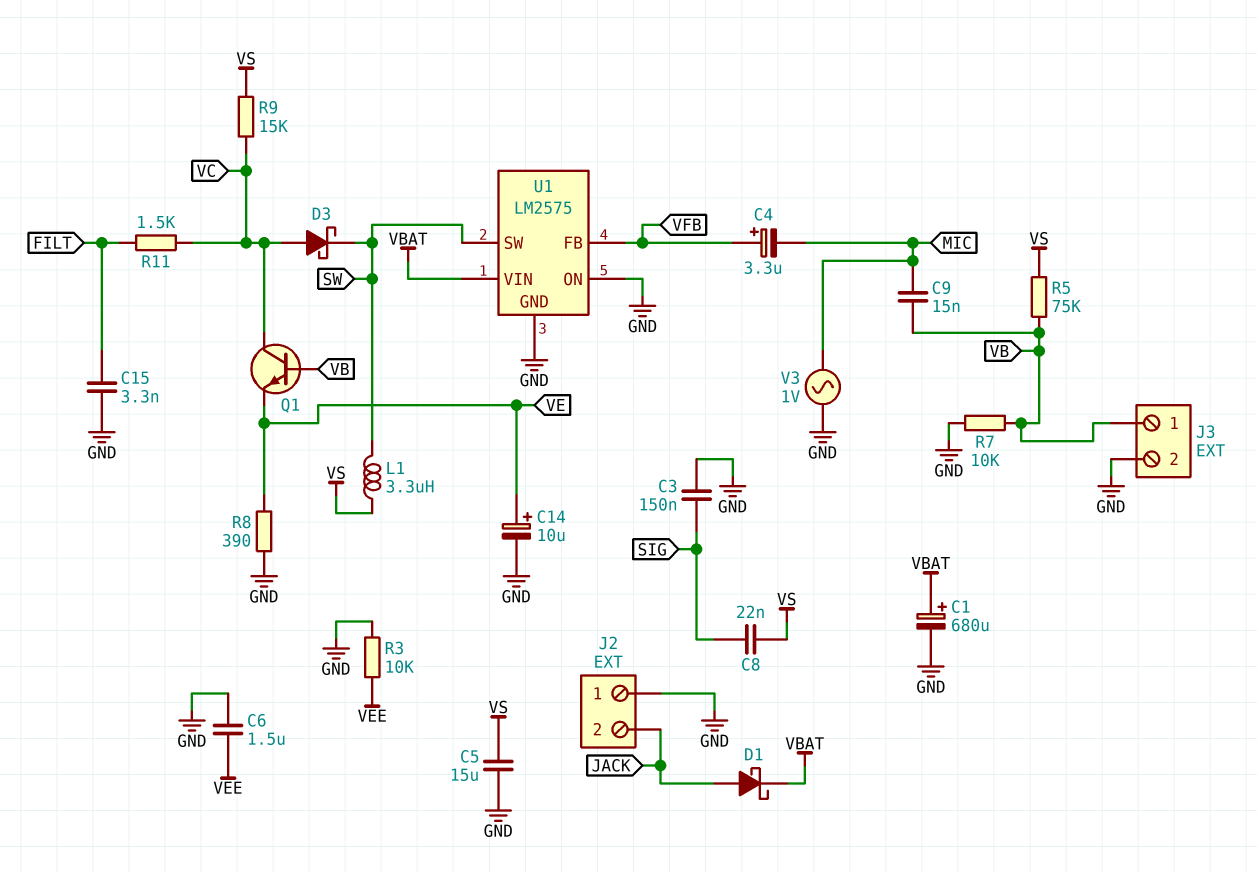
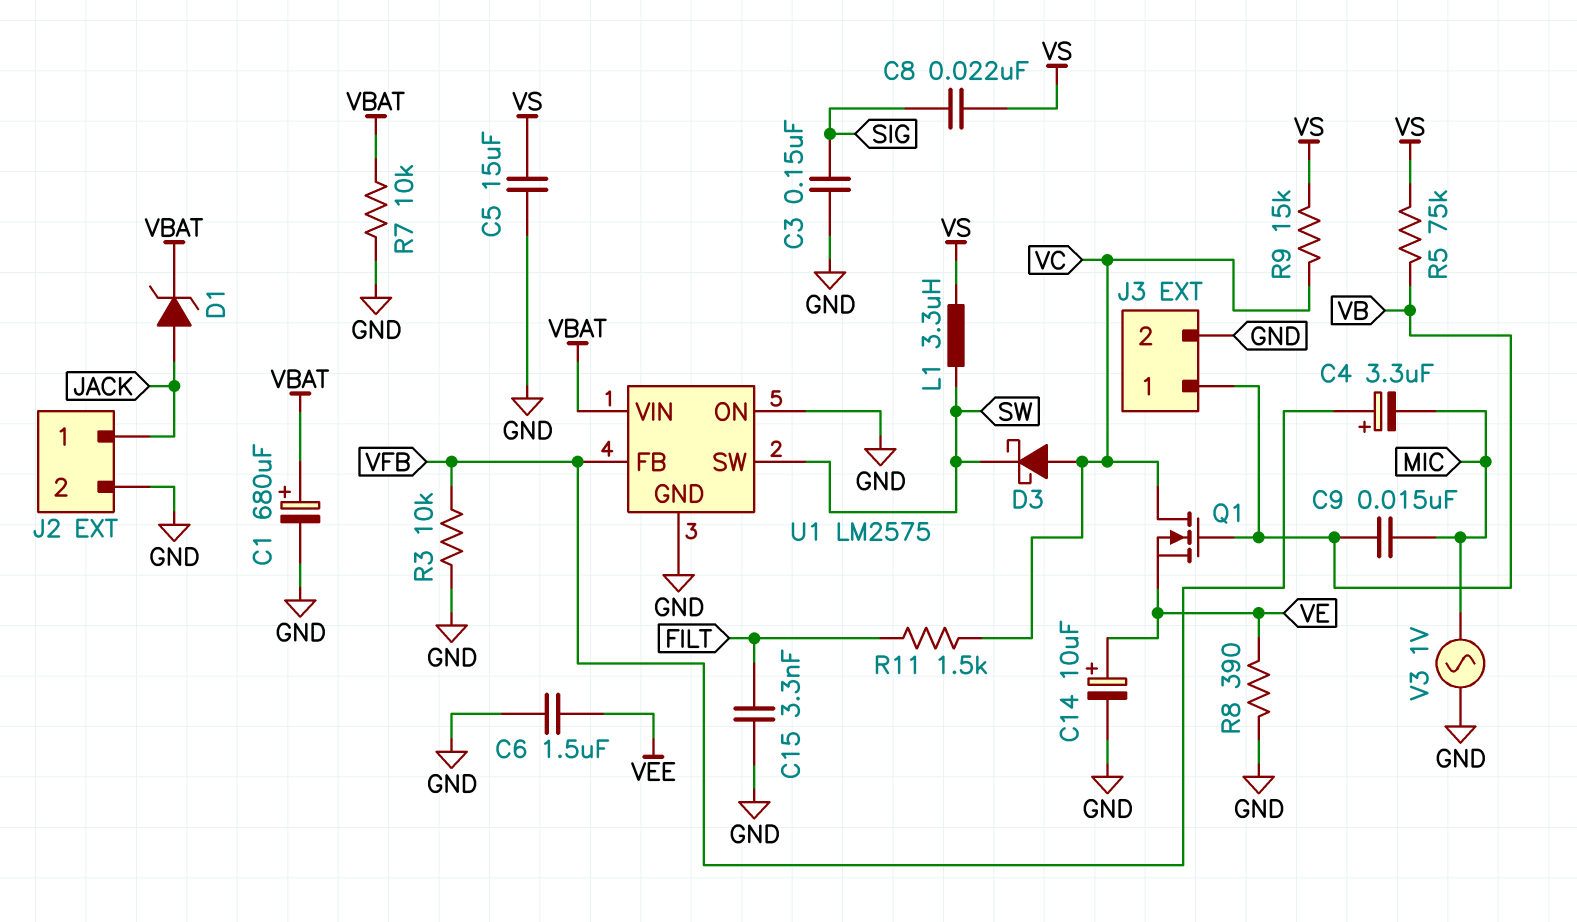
D1: schottky (A JACK, K VBAT) -> zener (A JACK, K VBAT)
J2 pin 1: GND -> JACK
J2 pin 2: JACK -> GND
Q1: NPN (B VB, C VC, E VE) -> NMOS (G VB, D VC, S VE)
R3: 10k (GND, VEE) -> 10k (GND, VFB)
R7: 10k (GND, VB) -> 10k (GND, VBAT)

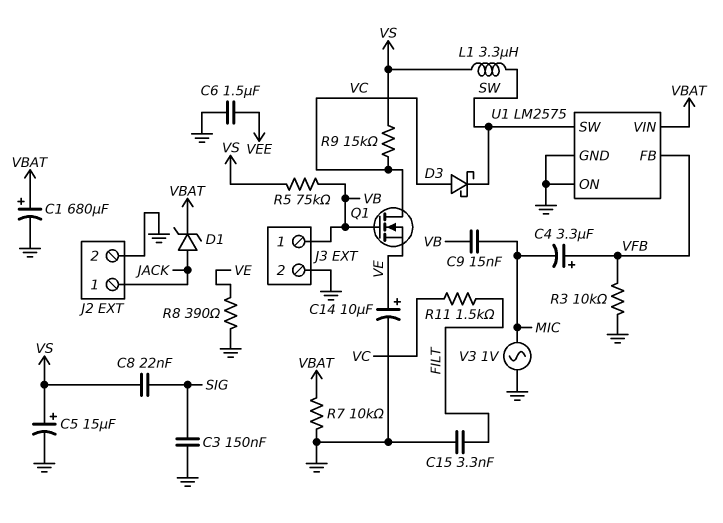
C5: 15uF (GND, VS) -> 15uF (plus VS, minus GND)

